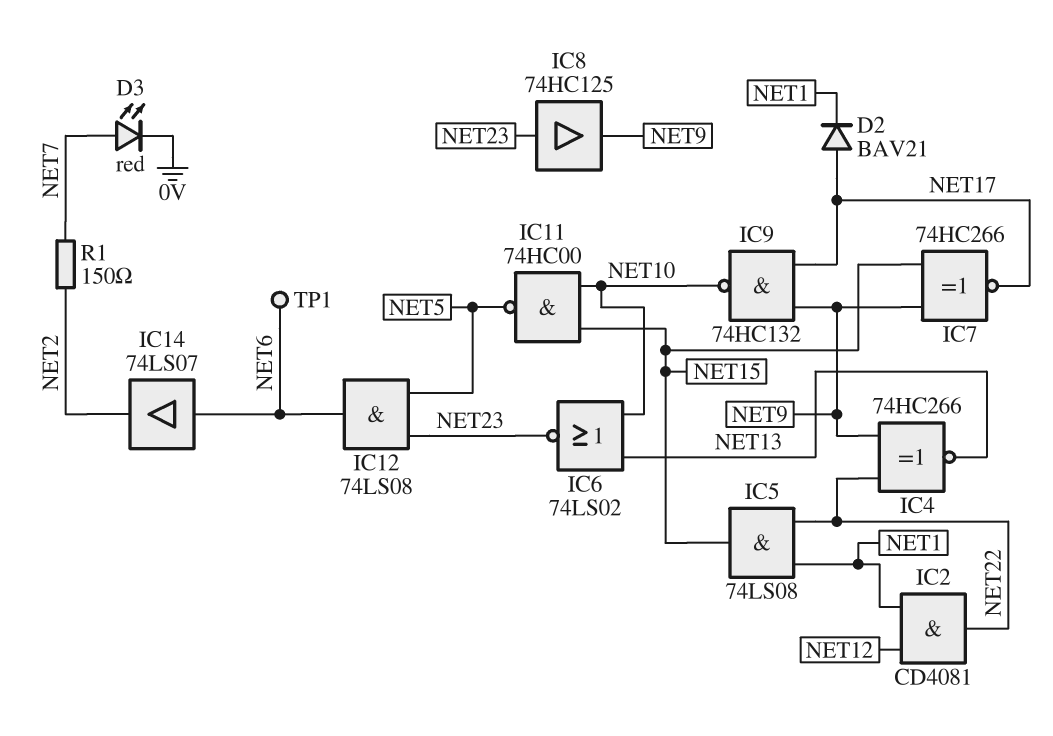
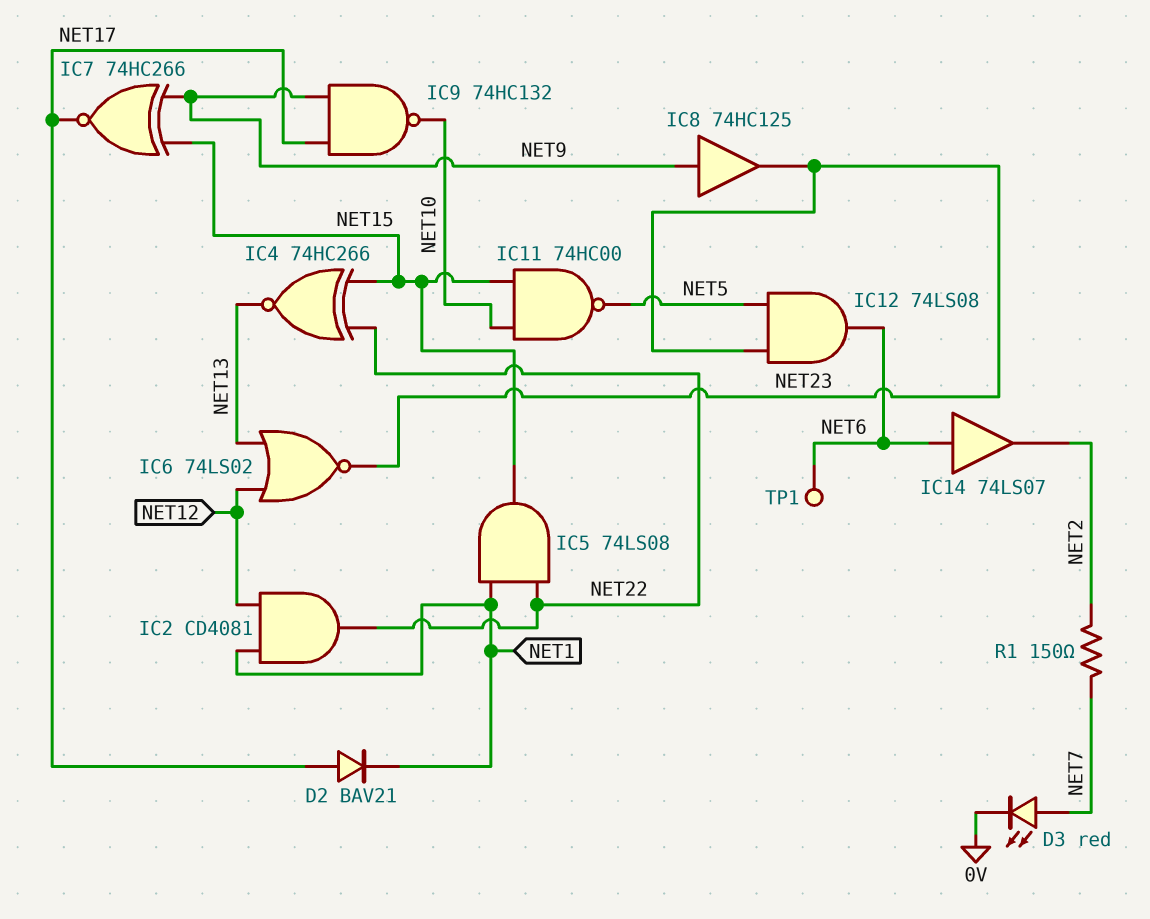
IC4: XNOR 74HC266 (in NET9, in NET22, out NET13) -> XNOR 74HC266 (in NET15, in NET22, out NET13)
IC6: NOR 74LS02 (in NET10, in NET13, out NET23) -> NOR 74LS02 (in NET12, in NET13, out NET23)
IC8: buffer 74HC125 (in NET23, out NET9) -> buffer 74HC125 (in NET9, out NET23)

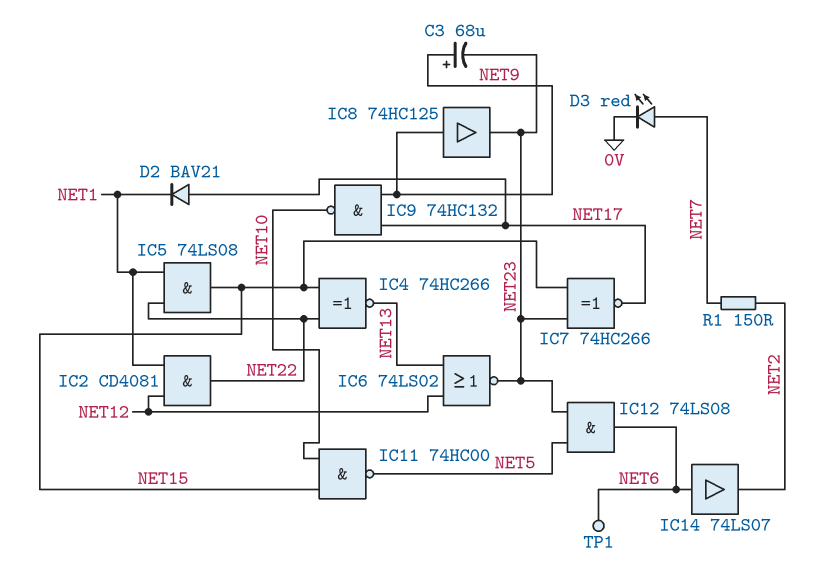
C3: none -> 68uF (plus NET9, minus NET23)
IC7: XNOR 74HC266 (in NET9, in NET15, out NET17) -> XNOR 74HC266 (in NET15, in NET23, out NET17)

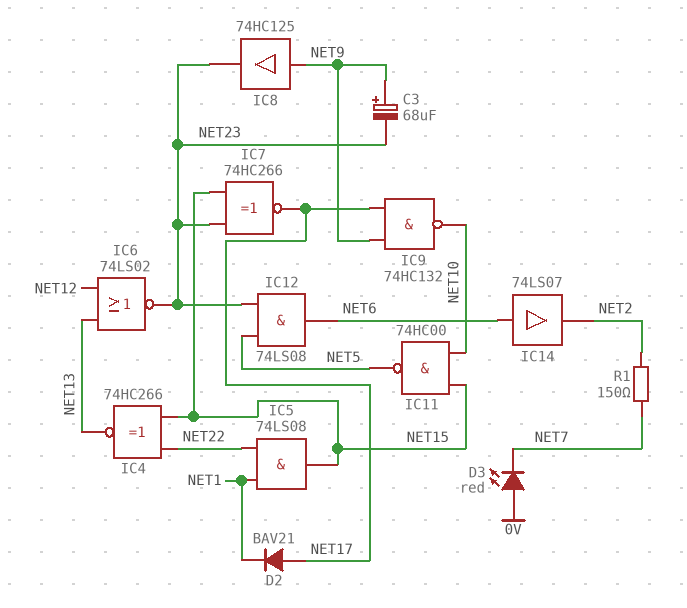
D3: LED red (A NET7, K 0V) -> LED red (A 0V, K NET7)
IC2: AND CD4081 (in NET1, in NET12, out NET22) -> none
TP1: test point (NET6) -> none

